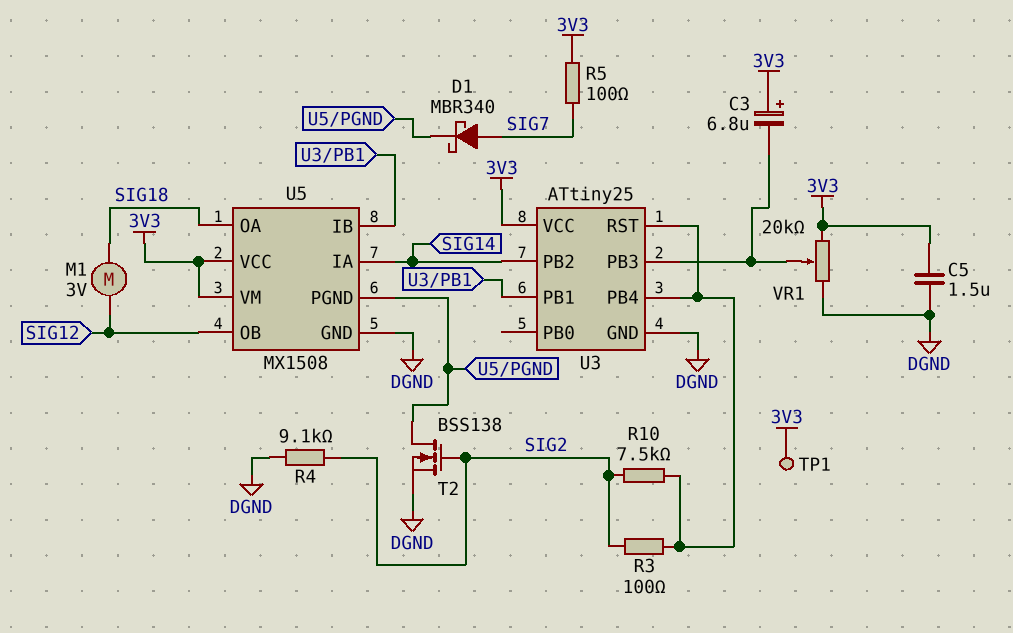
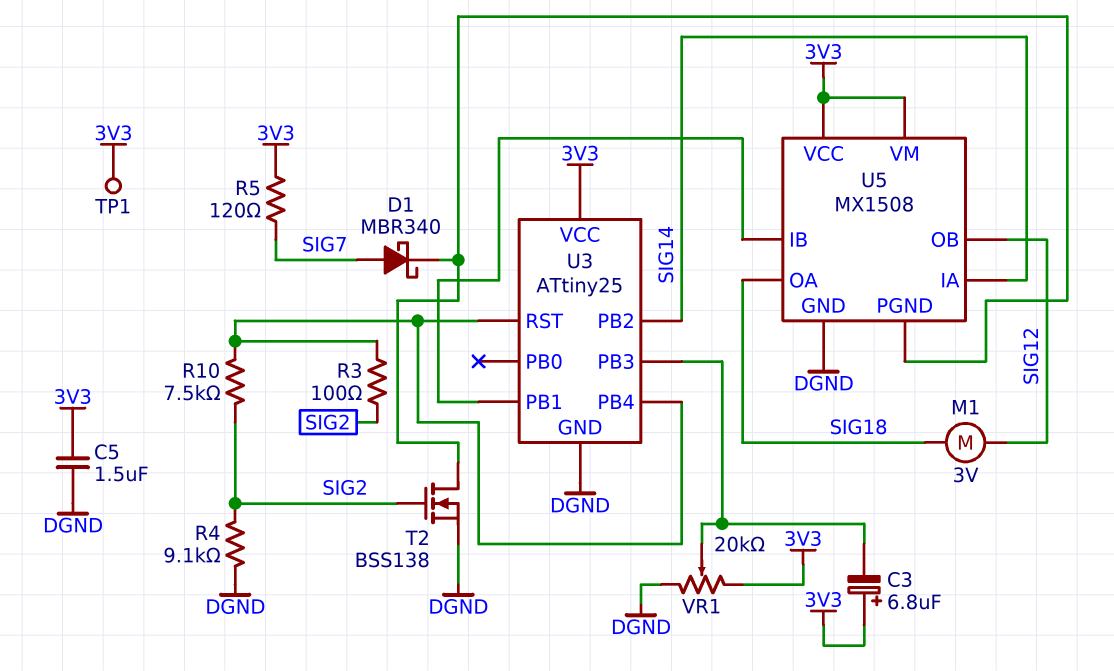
R5: 100 (3V3, SIG7) -> 120 (3V3, SIG7)

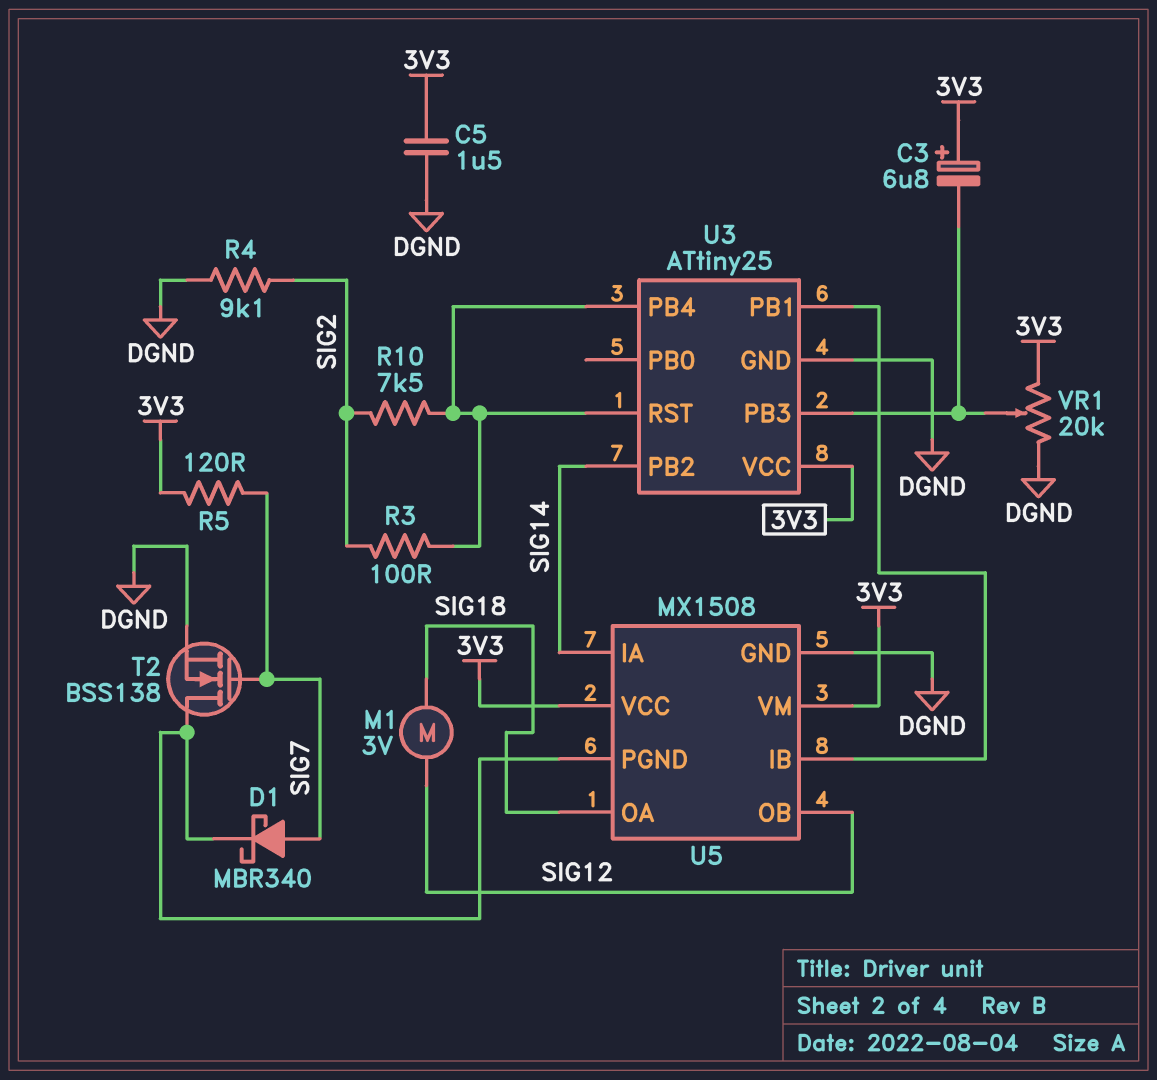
T2: NMOS BSS138 (G SIG2, D U5/PGND, S DGND) -> NMOS BSS138 (G SIG7, D U5/PGND, S DGND)
TP1: test point (3V3) -> none

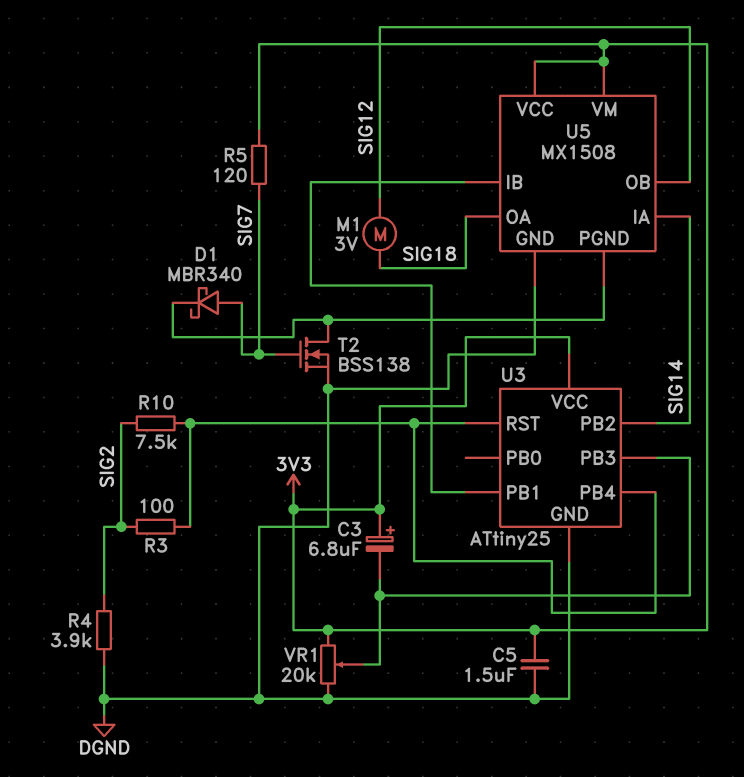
R4: 9.1k (DGND, SIG2) -> 3.9k (DGND, SIG2)

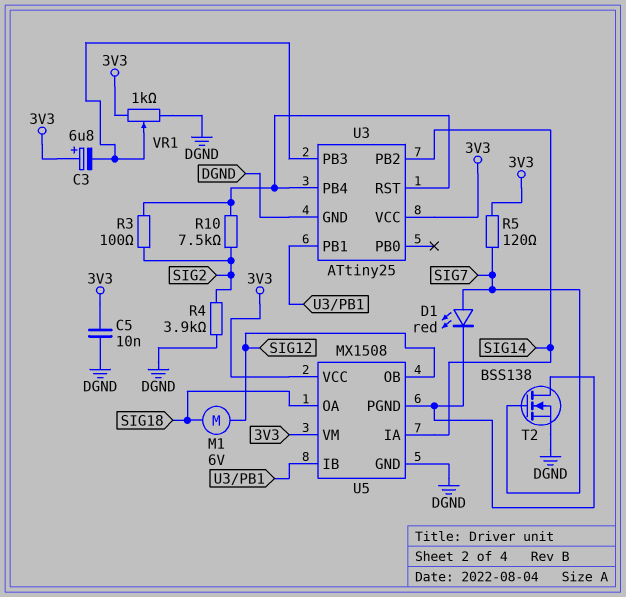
C5: 1.5uF (3V3, DGND) -> 10nF (3V3, DGND)
D1: schottky MBR340 (A SIG7, K U5/PGND) -> LED red (A SIG7, K U5/PGND)
M1: motor 3V (SIG12, SIG18) -> motor 6V (SIG12, SIG18)
VR1: 20k (3V3, DGND, wiper U3/PB3) -> 1k (3V3, DGND, wiper U3/PB3)

